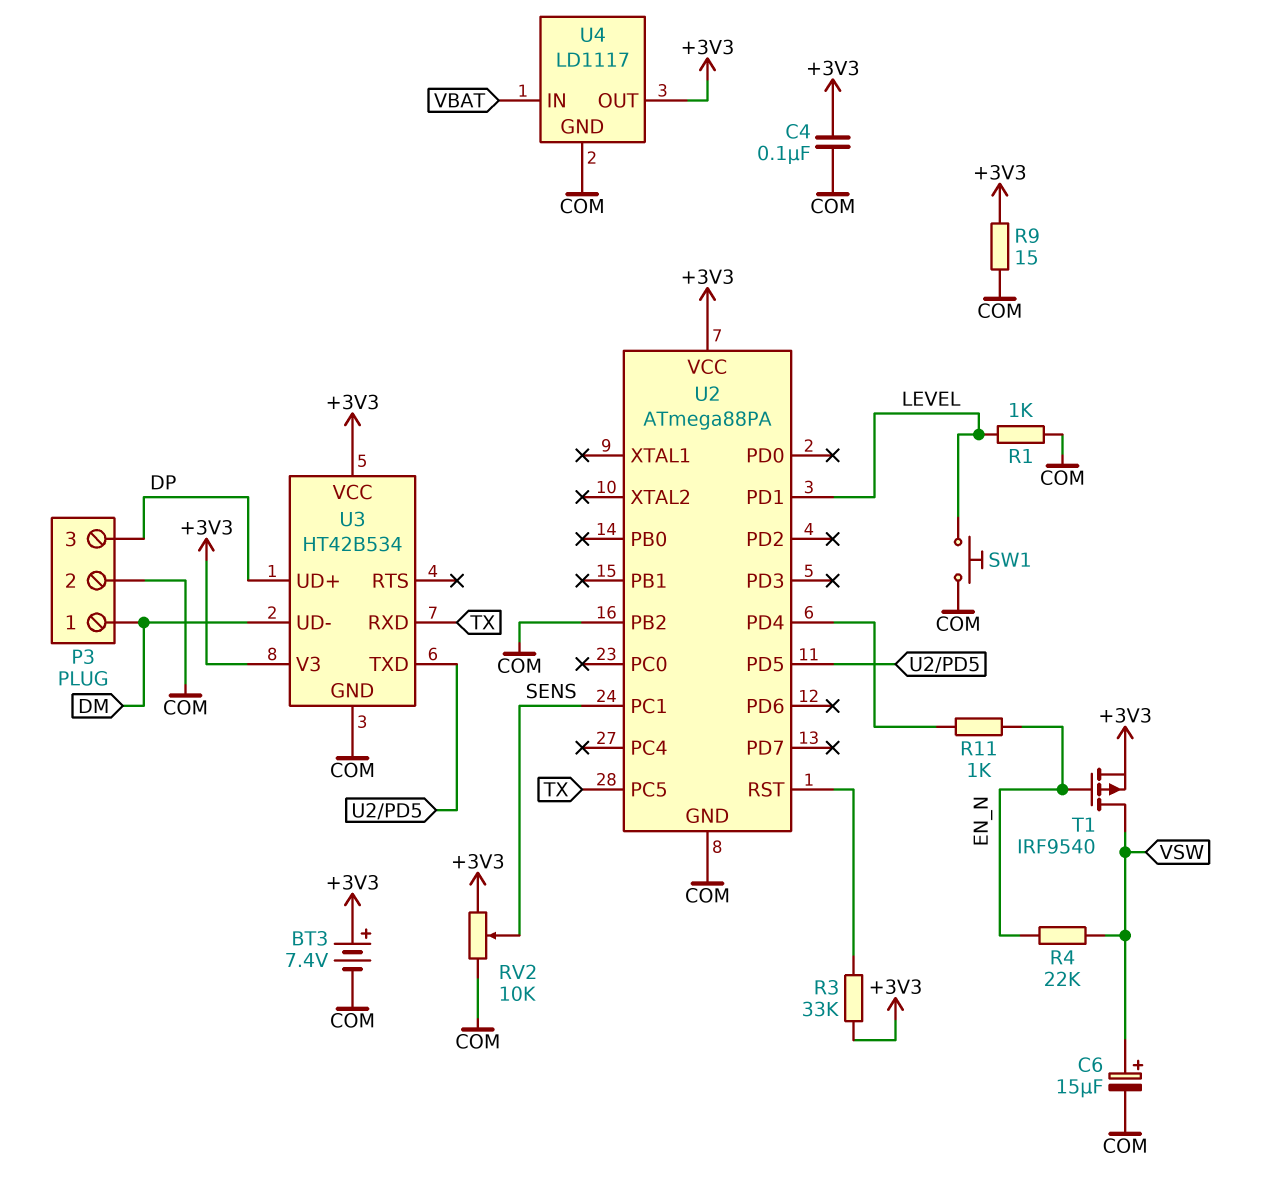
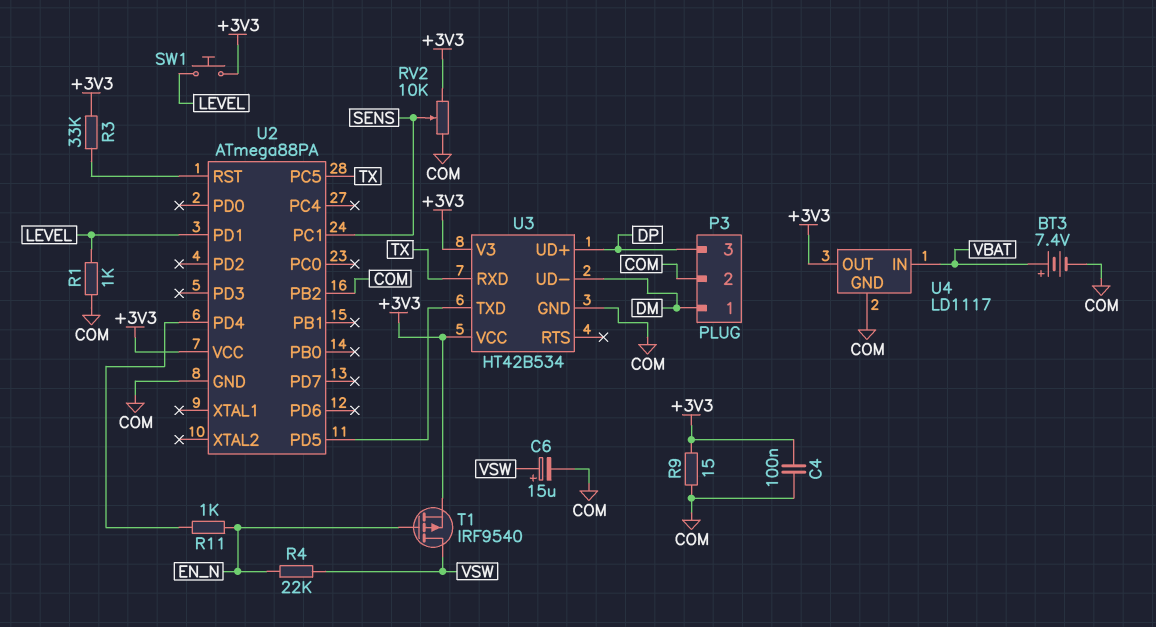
BT3: 7.4V (plus +3V3, minus COM) -> 7.4V (plus VBAT, minus COM)
SW1: button (COM, LEVEL) -> button (+3V3, LEVEL)

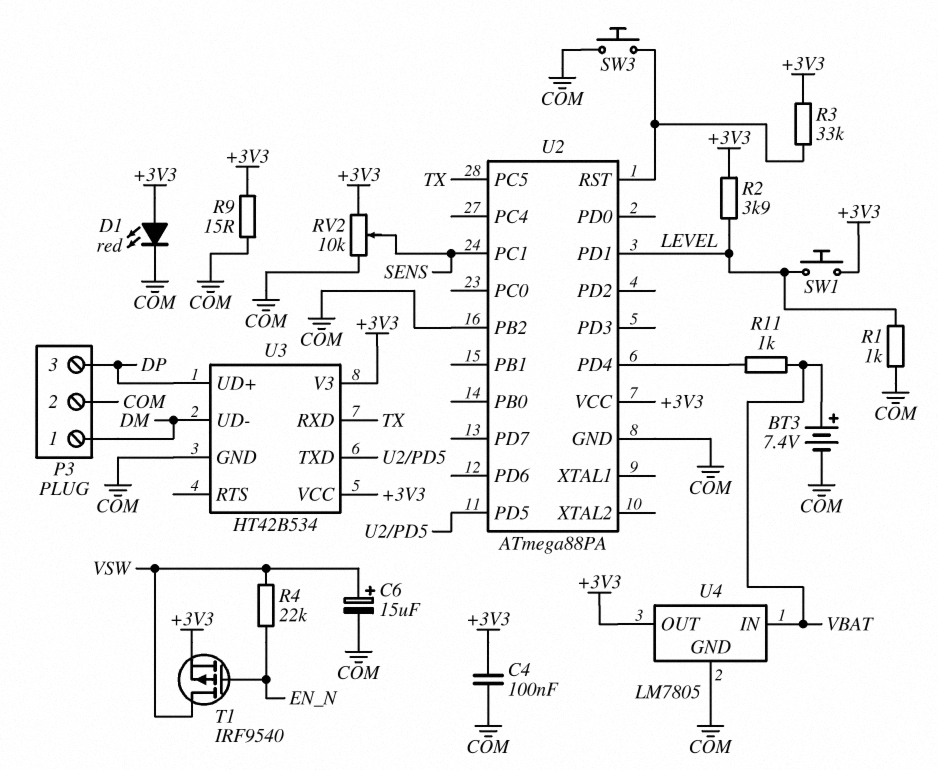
D1: none -> LED red (A +3V3, K COM)
R2: none -> 3.9k (+3V3, LEVEL)
R11: 1k (EN_N, U2/PD4) -> 1k (U2/PD4, VBAT)
SW3: none -> button (COM, U2/RST)
U4: LD1117 -> LM7805

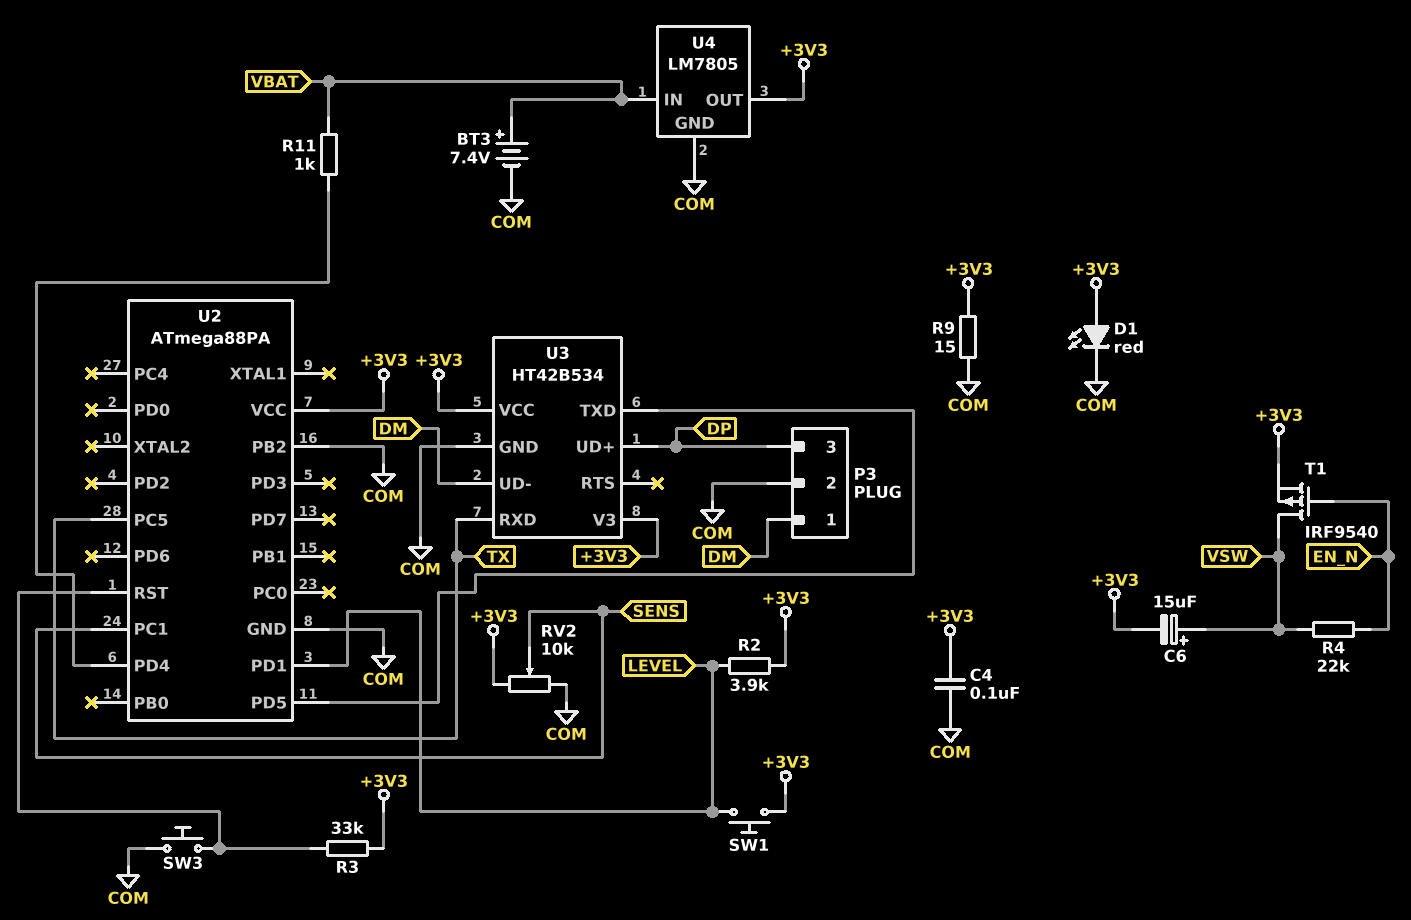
C6: 15uF (plus VSW, minus COM) -> 15uF (plus VSW, minus +3V3)
R1: 1k (COM, LEVEL) -> none

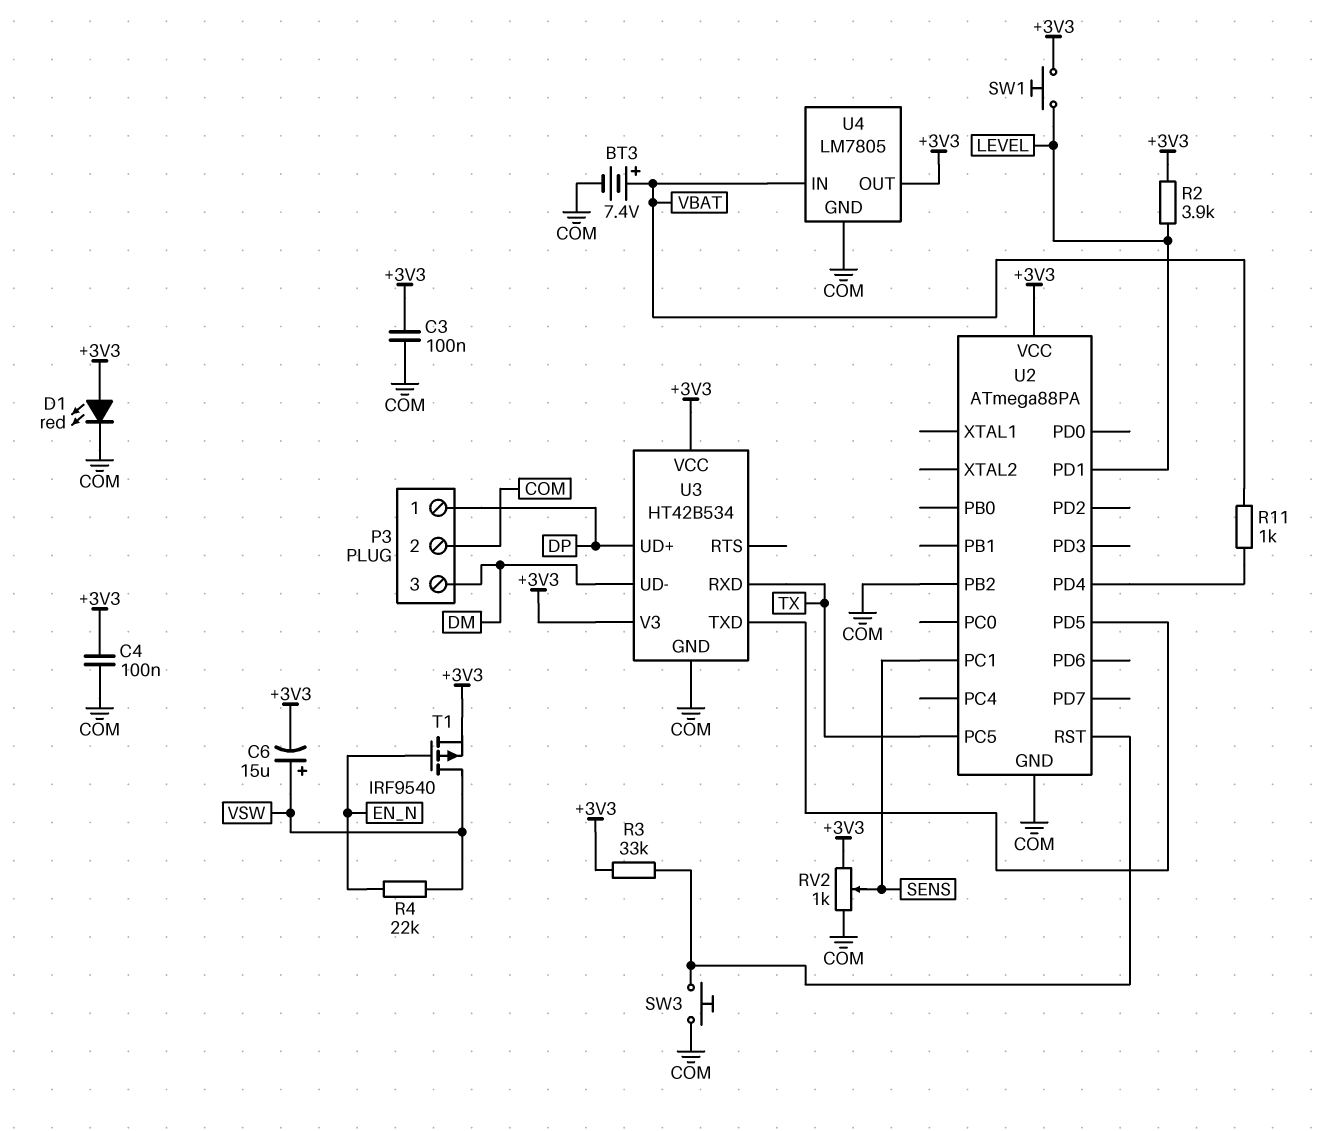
C3: none -> 100nF (+3V3, COM)
P3 pin 1: DM -> DP
P3 pin 3: DP -> DM
R9: 15 (+3V3, COM) -> none
RV2: 10k (+3V3, COM, wiper SENS) -> 1k (+3V3, COM, wiper SENS)

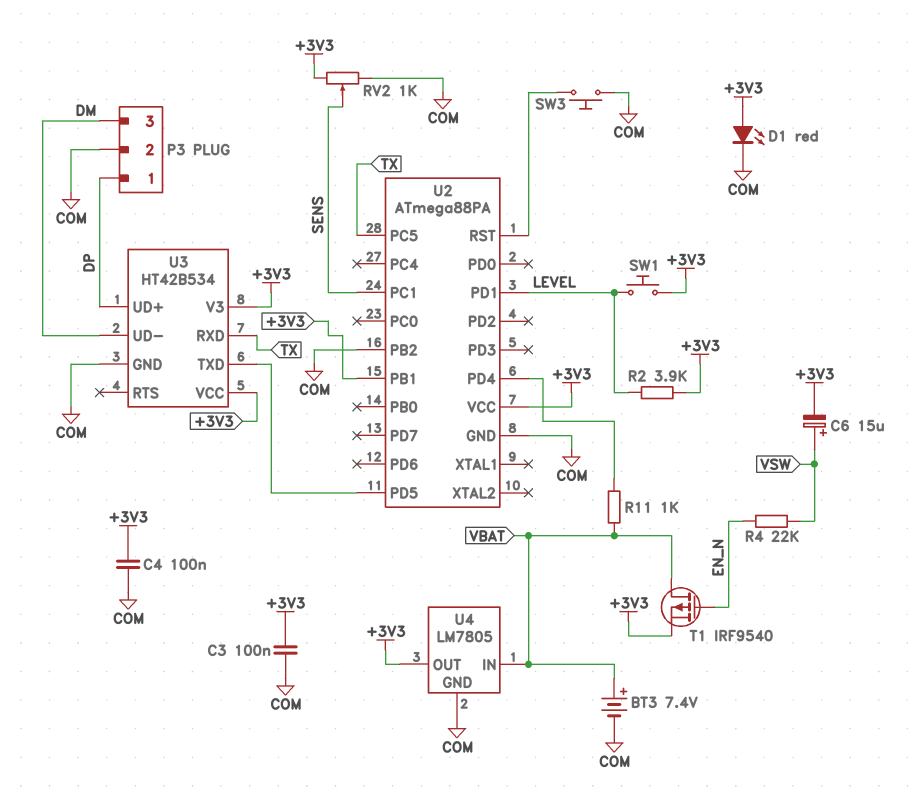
R3: 33k (+3V3, U2/RST) -> none
T1: PMOS IRF9540 (G EN_N, D VSW, S +3V3) -> PMOS IRF9540 (G EN_N, D VBAT, S +3V3)
U2 pin PB1: none -> +3V3

